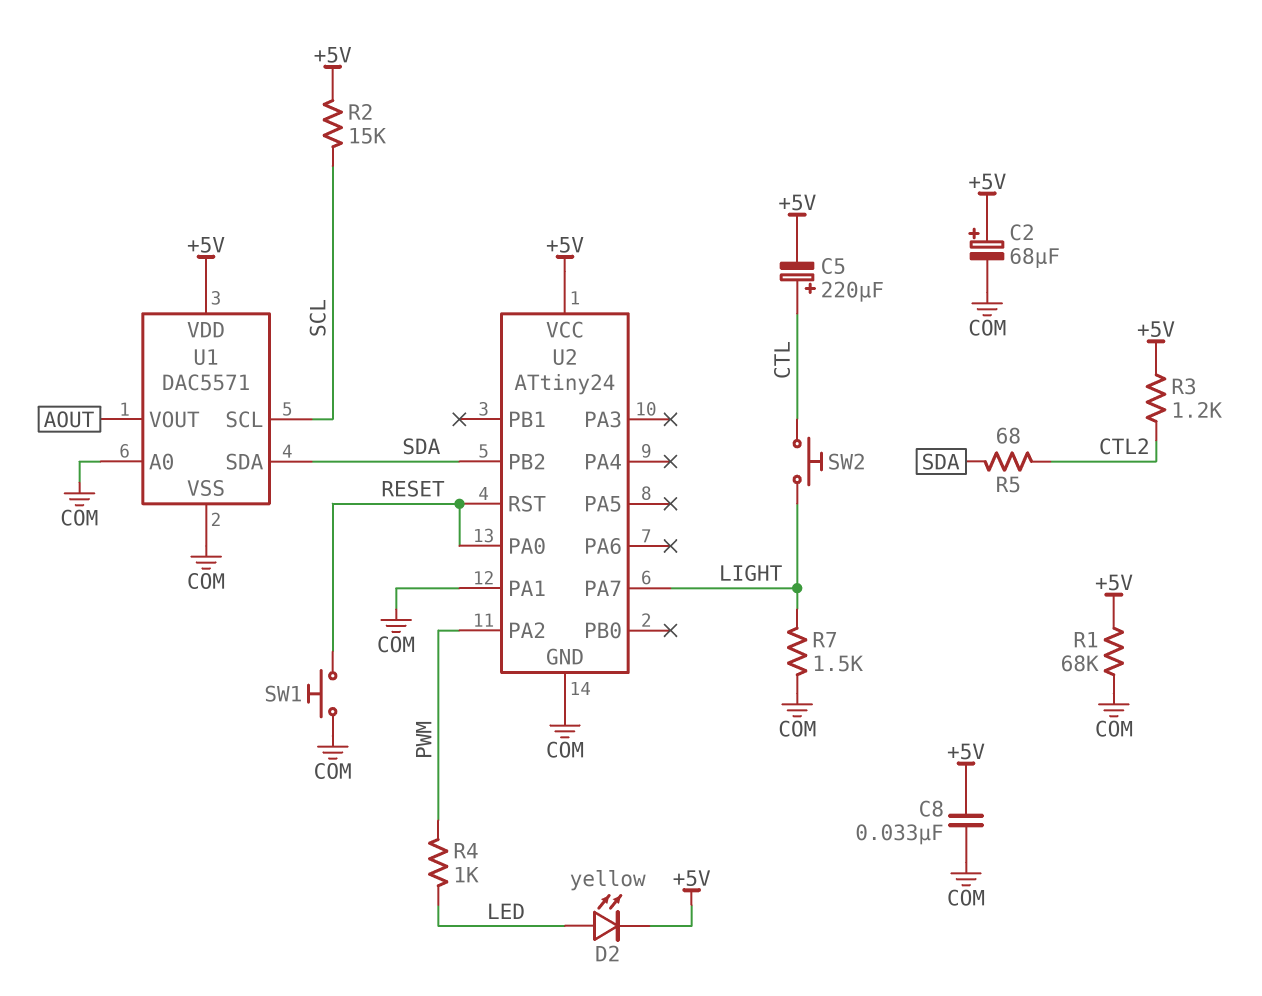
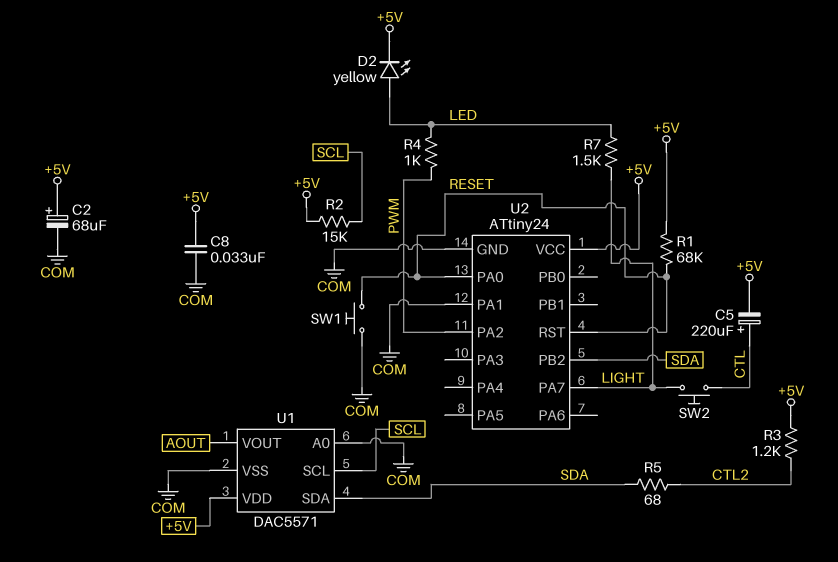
R1: 68k (+5V, COM) -> 68k (+5V, RESET)
R7: 1.5k (COM, LIGHT) -> 1.5k (LED, LIGHT)

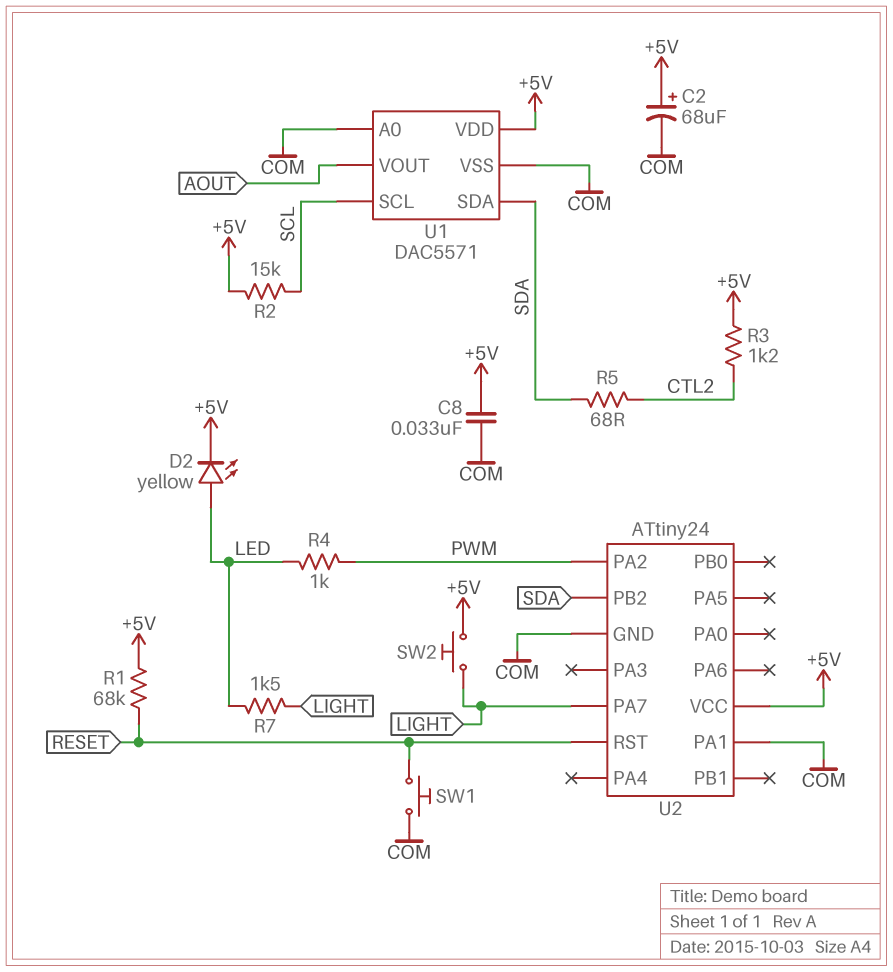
C5: 220uF (plus CTL, minus +5V) -> none
SW2: button (CTL, LIGHT) -> button (+5V, LIGHT)
U2 pin PA0: RESET -> none

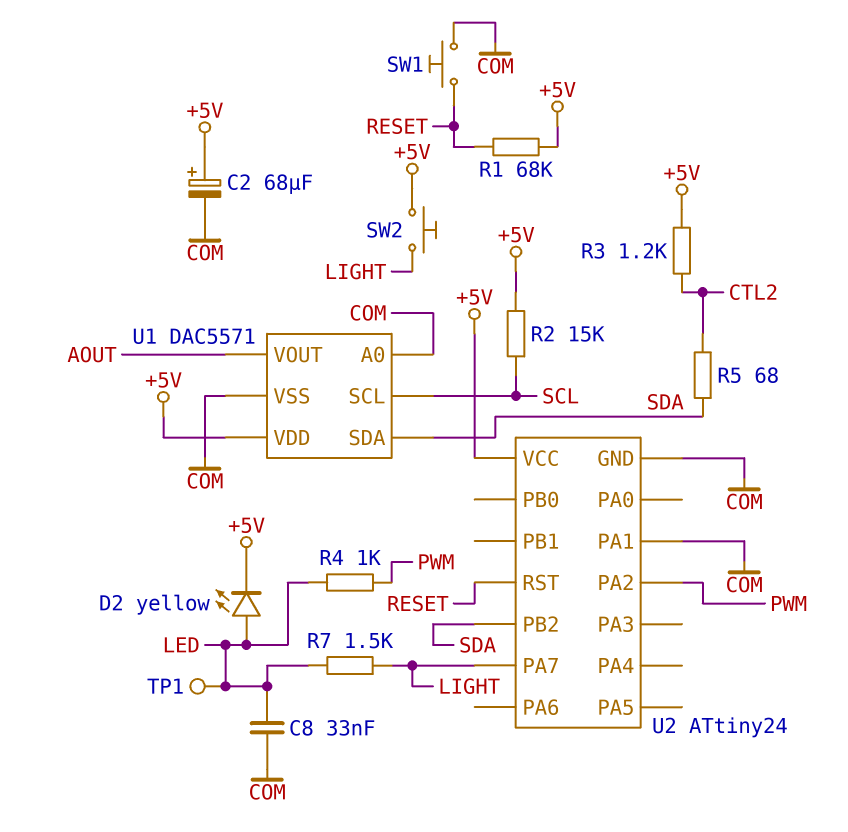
C8: 33nF (+5V, COM) -> 33nF (COM, LED)
TP1: none -> test point (LED)

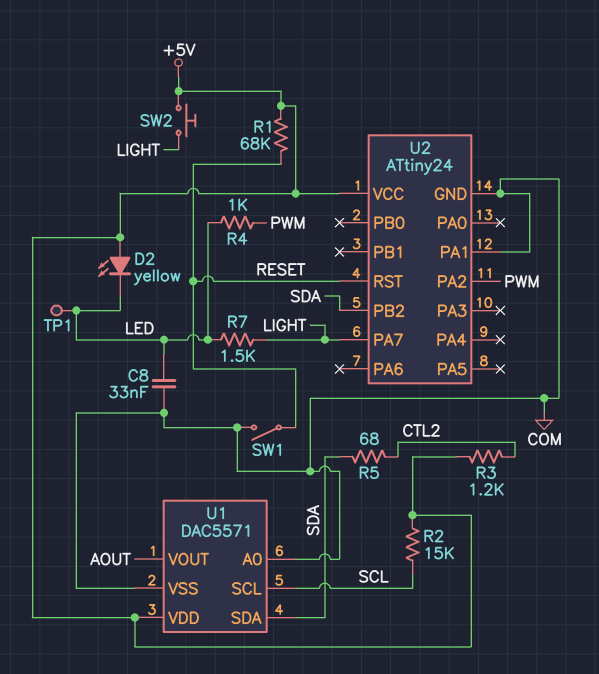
C2: 68uF (plus +5V, minus COM) -> none
D2: LED yellow (A LED, K +5V) -> LED yellow (A +5V, K LED)
SW1: button (COM, RESET) -> switch (COM, RESET)

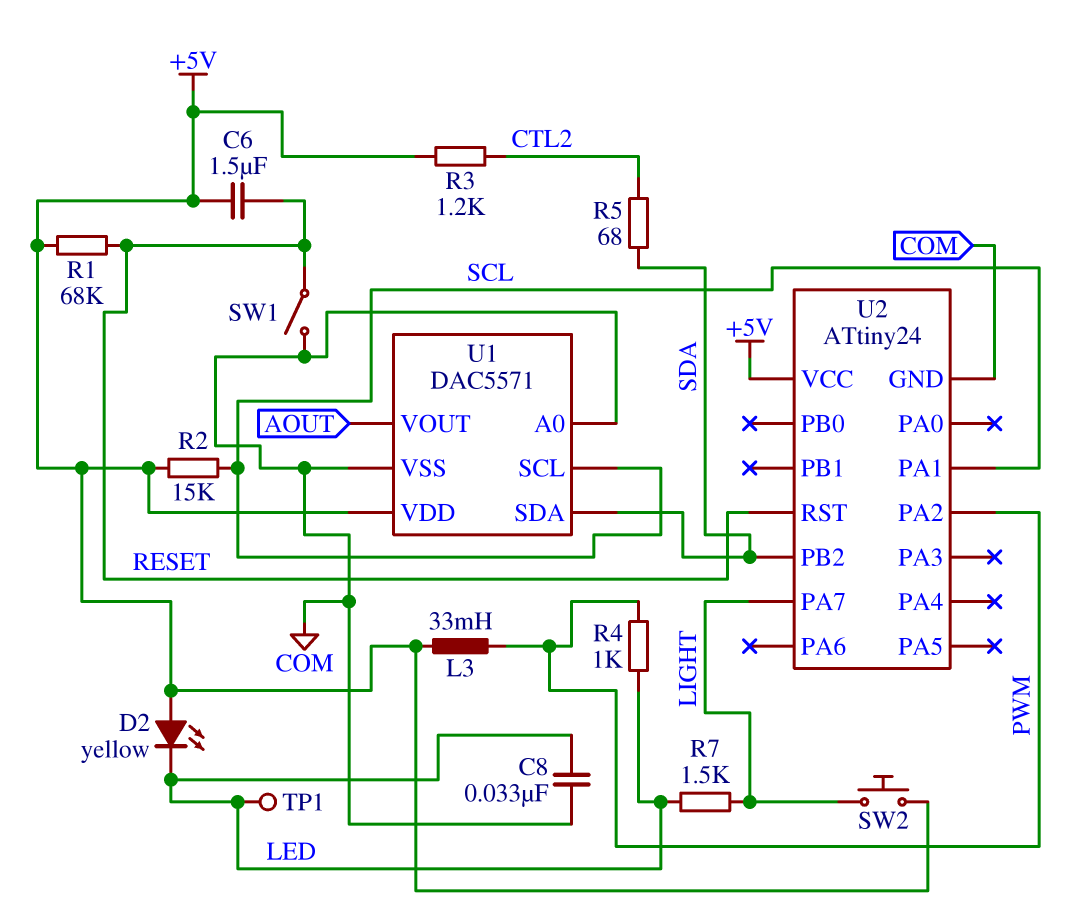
C6: none -> 1.5uF (+5V, RESET)
L3: none -> 33mH (+5V, PWM)
U2 pin PA1: COM -> SCL

